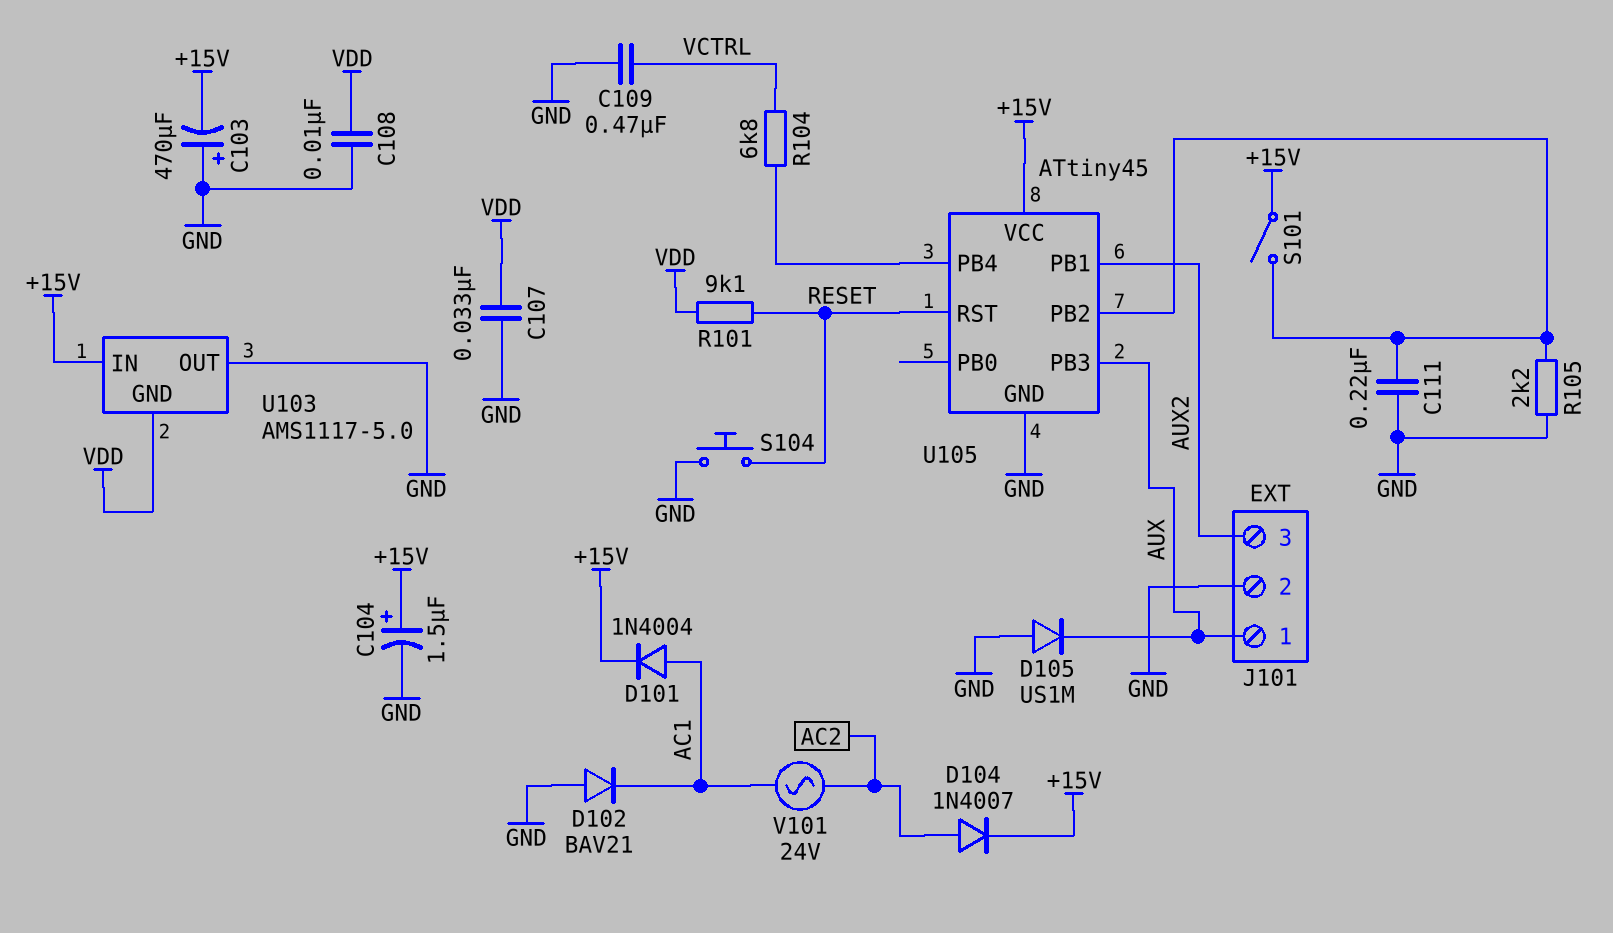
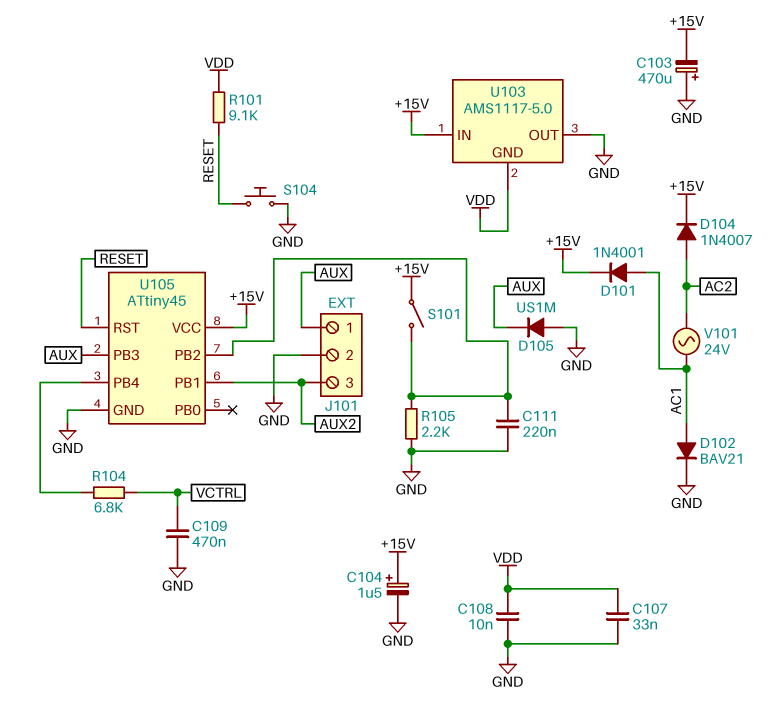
D101: diode 1N4004 (A AC1, K +15V) -> diode 1N4001 (A AC1, K +15V)
D102: diode BAV21 (A GND, K AC1) -> diode BAV21 (A AC1, K GND)

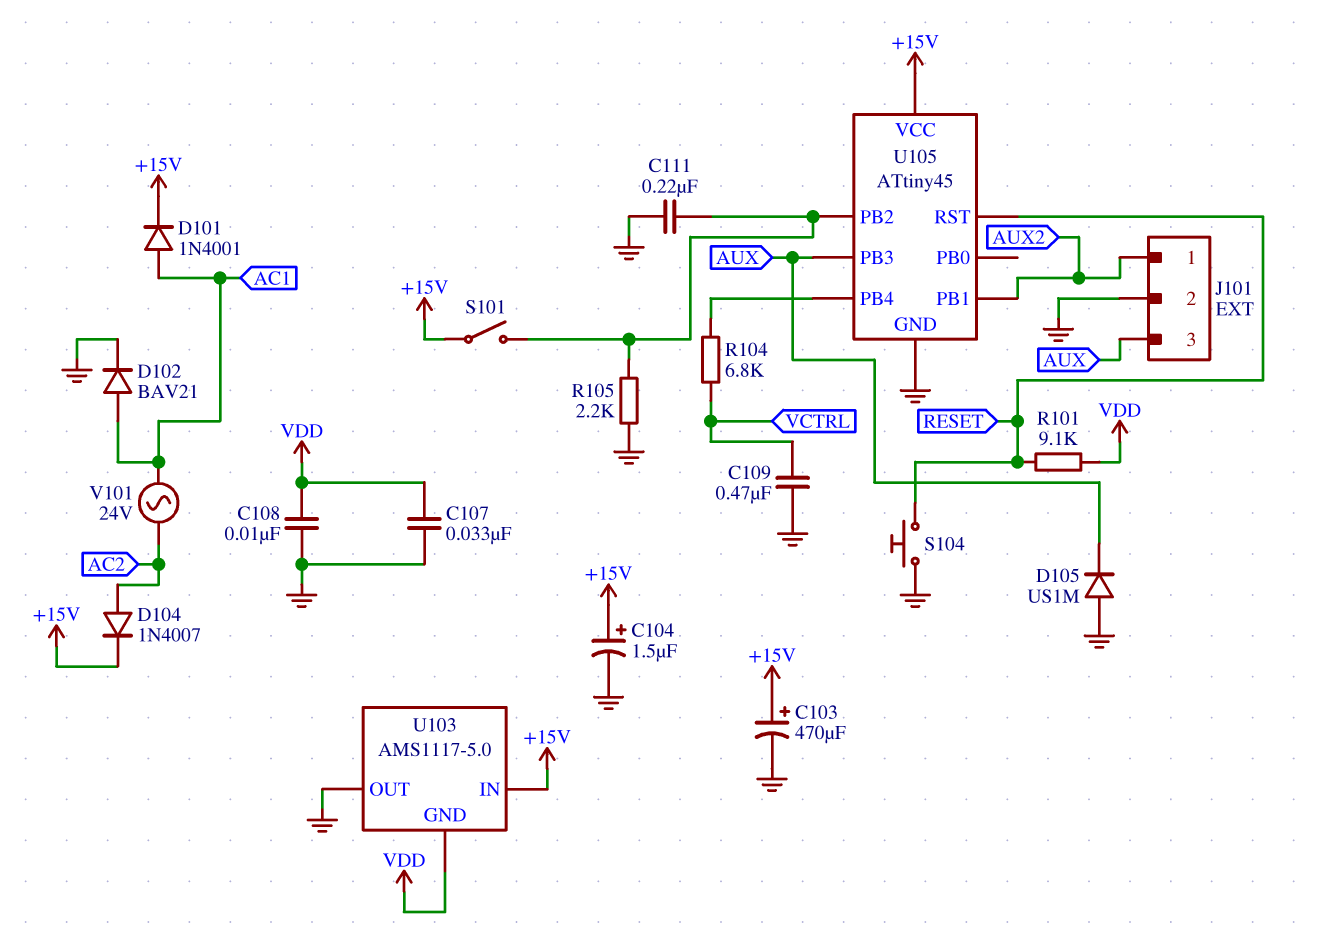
C103: 470uF (plus GND, minus +15V) -> 470uF (plus +15V, minus GND)
J101 pin 1: AUX -> AUX2
J101 pin 3: AUX2 -> AUX

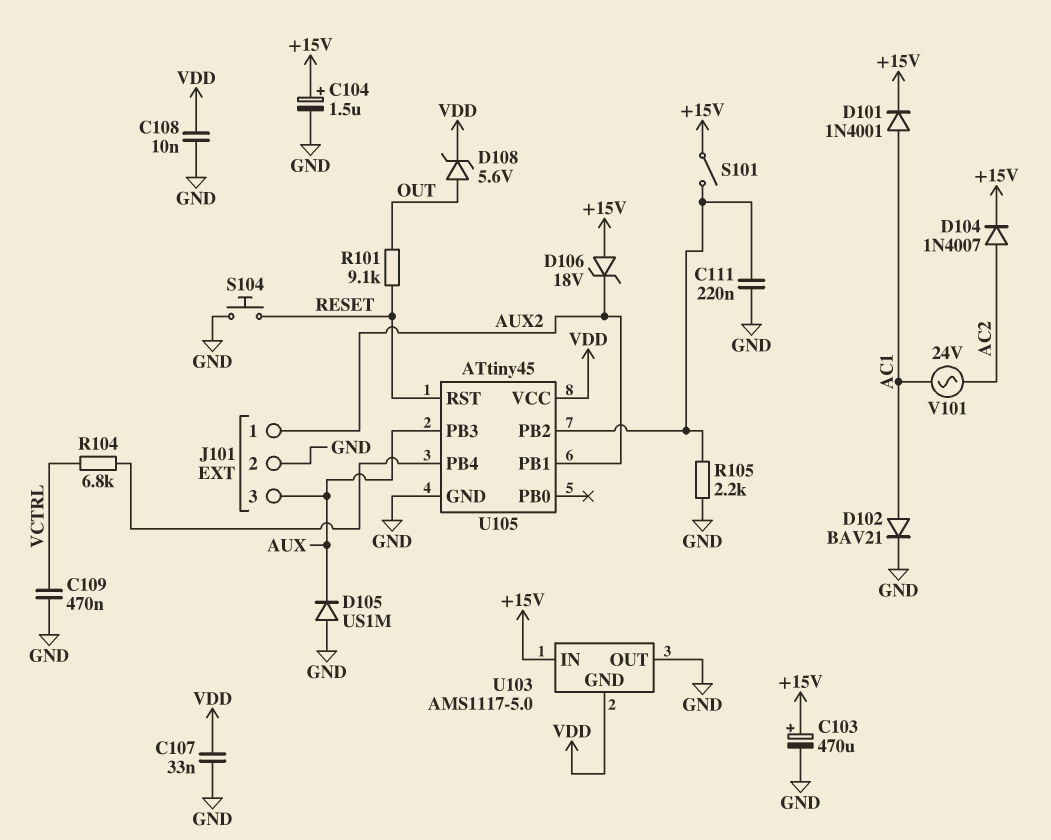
D106: none -> zener 18V (A +15V, K AUX2)
D108: none -> zener 5.6V (A OUT, K VDD)
R101: 9.1k (RESET, VDD) -> 9.1k (OUT, RESET)
U105 pin VCC: +15V -> VDD

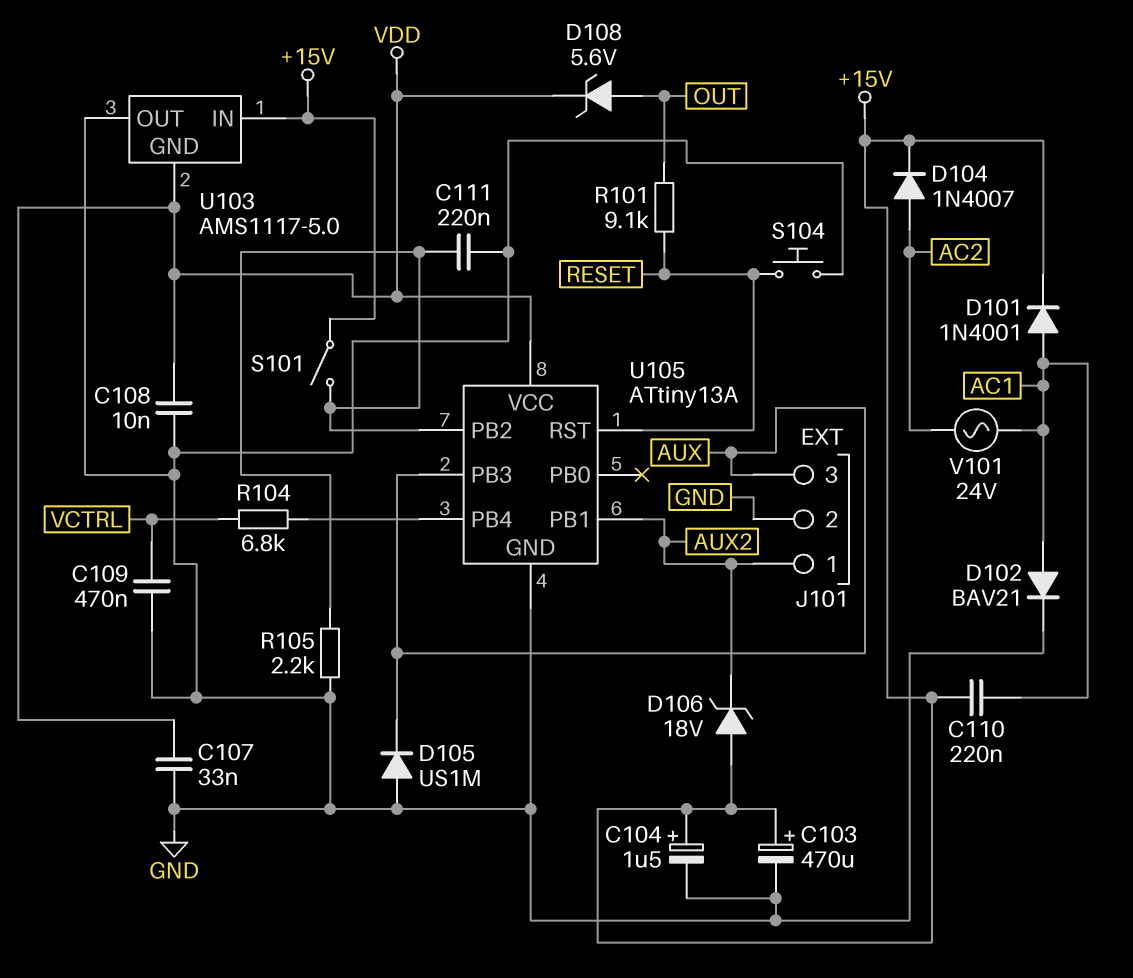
C110: none -> 220nF (+15V, AC1)
U105: ATtiny45 -> ATtiny13A

